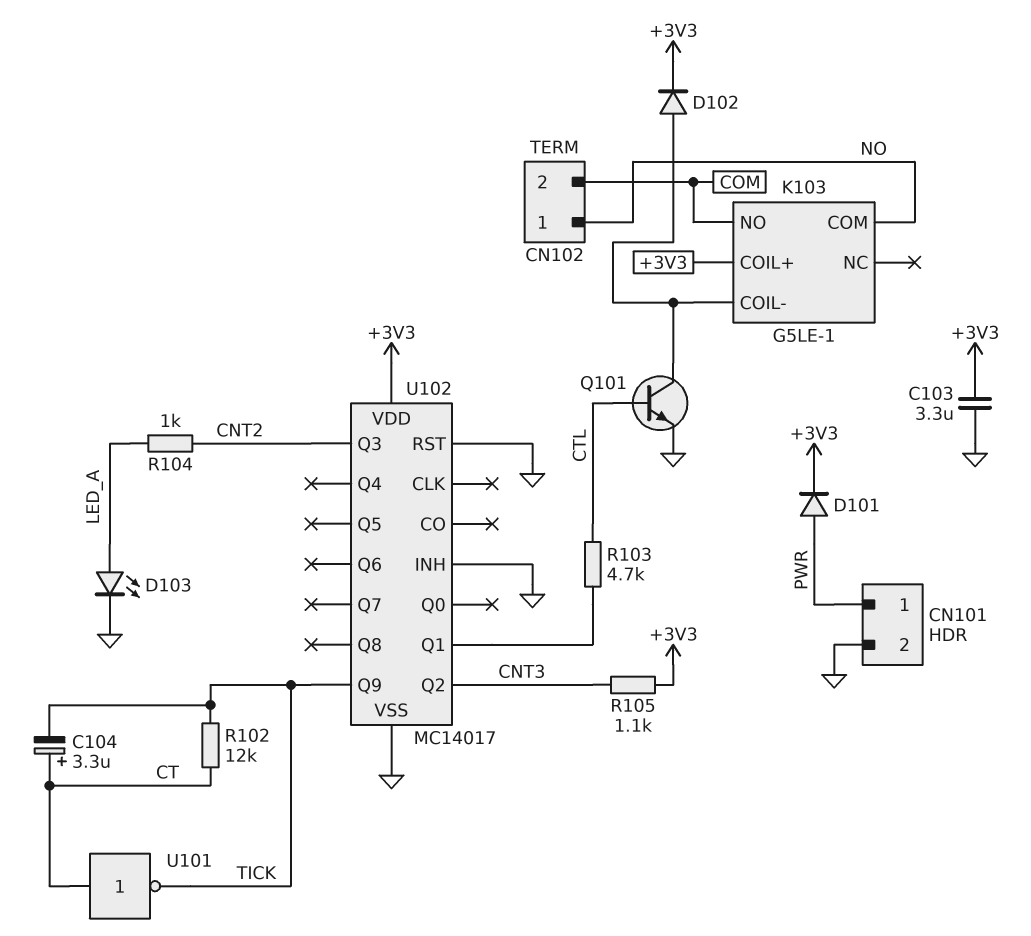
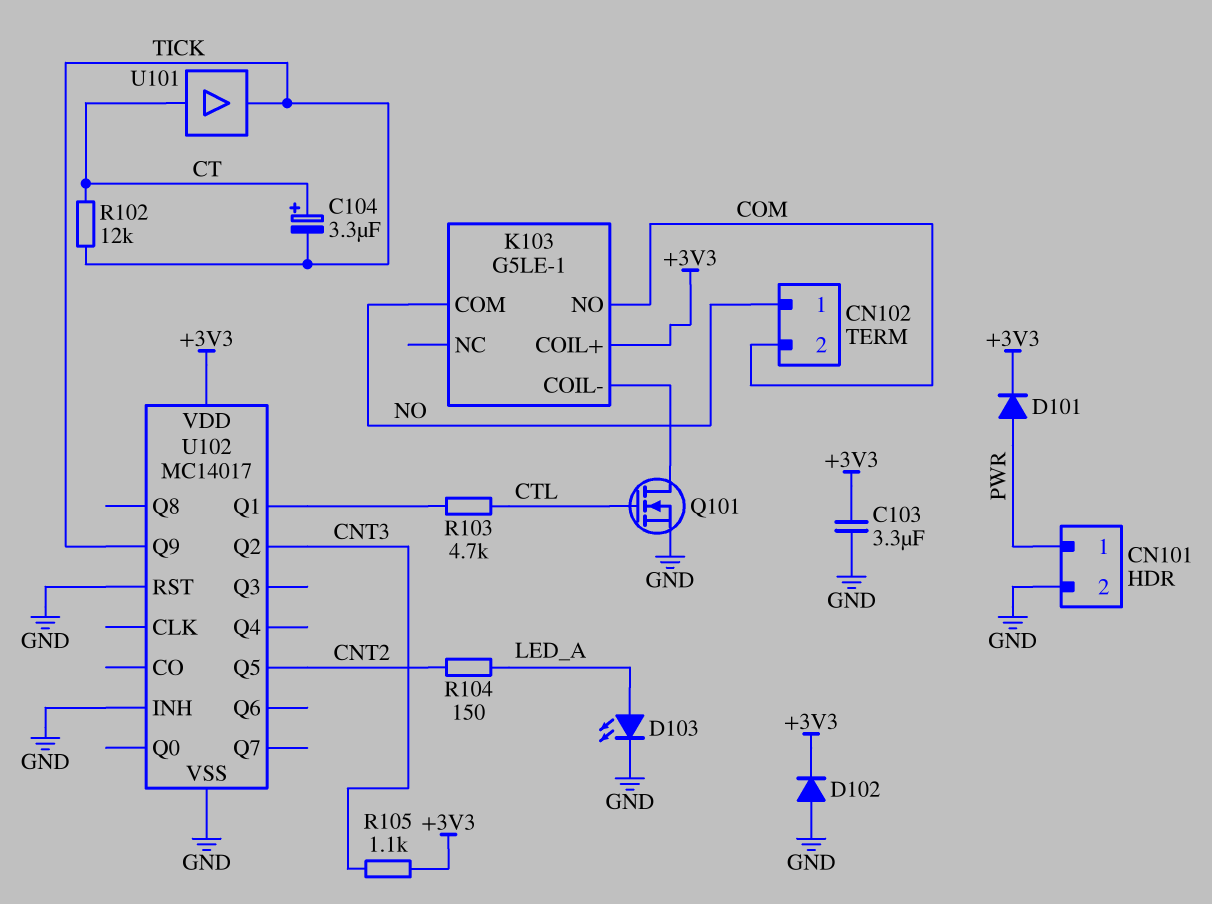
D102: diode (A K103/COIL-, K +3V3) -> diode (A GND, K +3V3)
Q101: NPN (B CTL, C K103/COIL-, E GND) -> NMOS (G CTL, D K103/COIL-, S GND)
R104: 1k (CNT2, LED_A) -> 150 (CNT2, LED_A)
U101: NOT (in CT, out TICK) -> buffer (in CT, out TICK)
U102 pin Q3: CNT2 -> none
U102 pin Q5: none -> CNT2

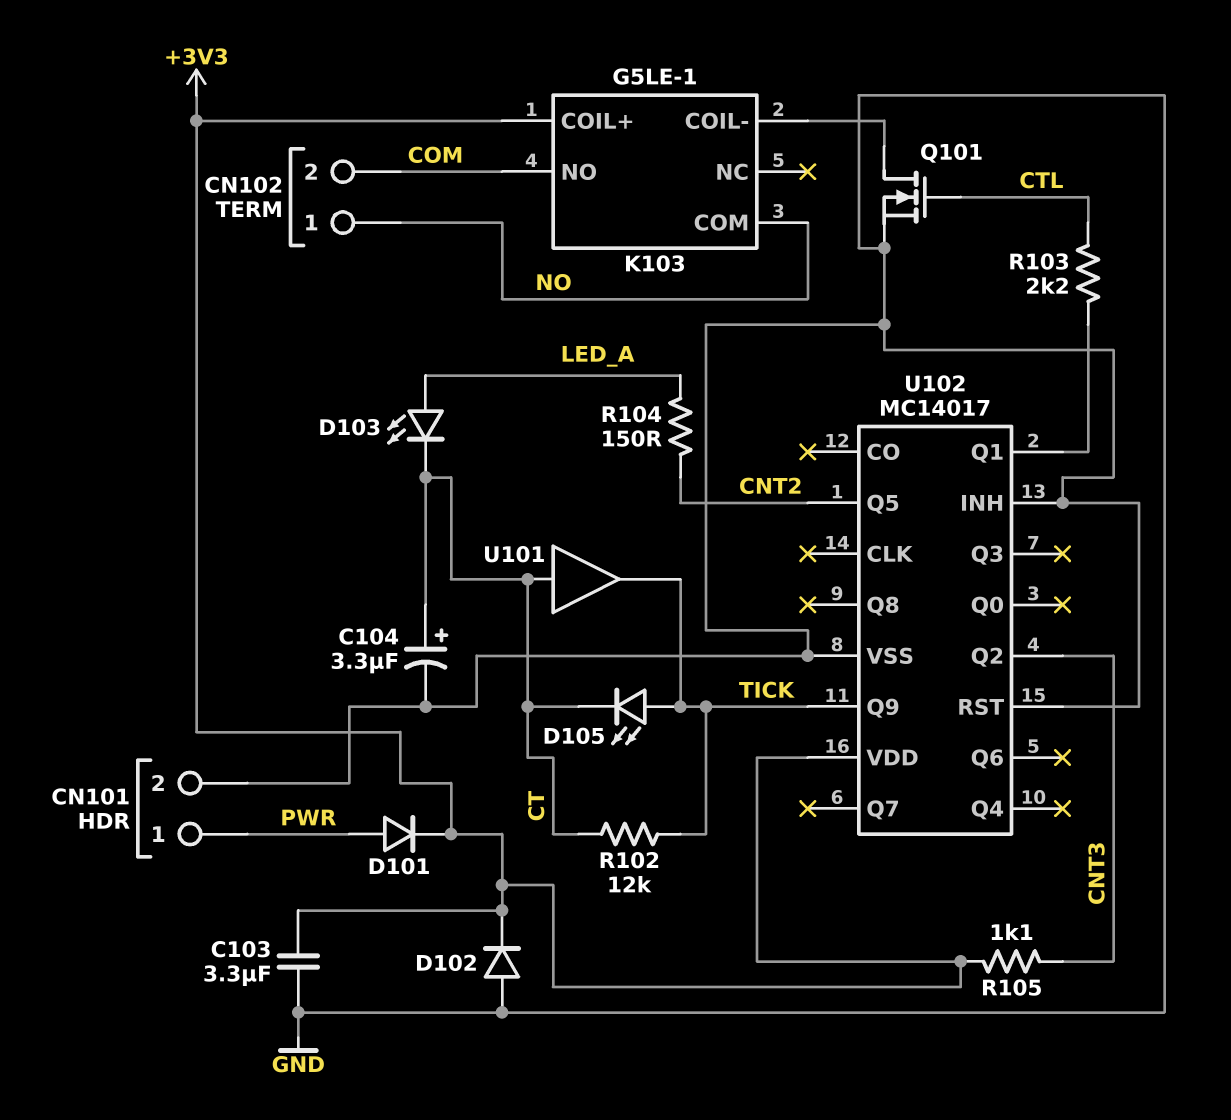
C104: 3.3uF (plus CT, minus TICK) -> 3.3uF (plus CT, minus GND)
D103: LED (A LED_A, K GND) -> LED (A LED_A, K CT)
D105: none -> LED (A TICK, K CT)
R103: 4.7k (CTL, U102/Q1) -> 2.2k (CTL, U102/Q1)

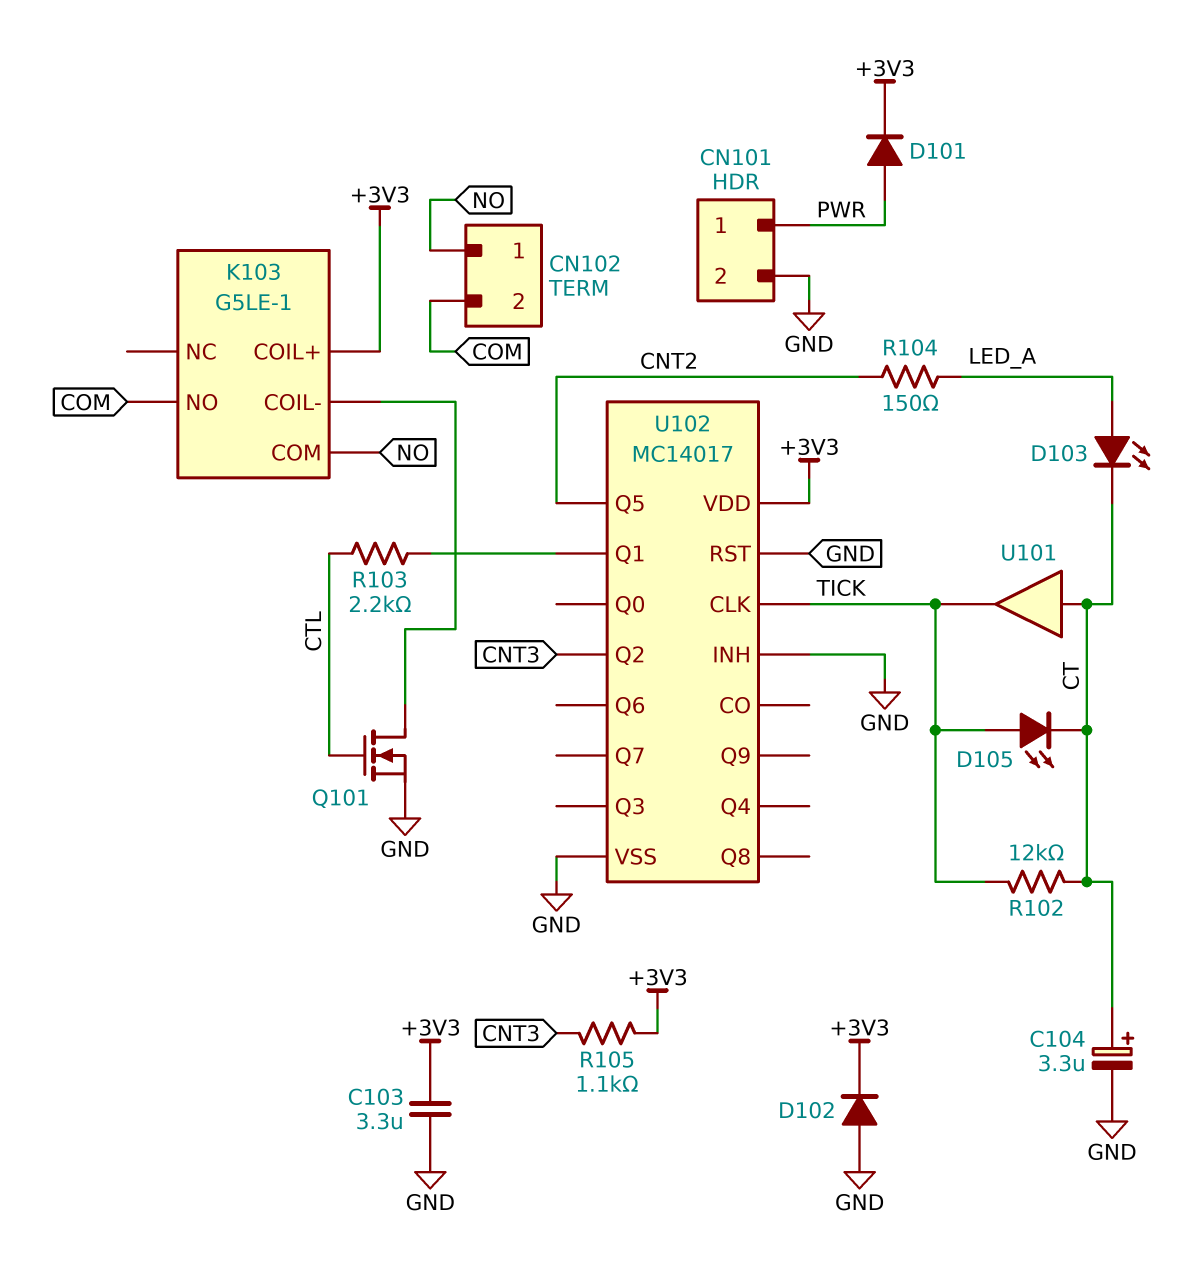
U102 pin CLK: none -> TICK
U102 pin Q9: TICK -> none

